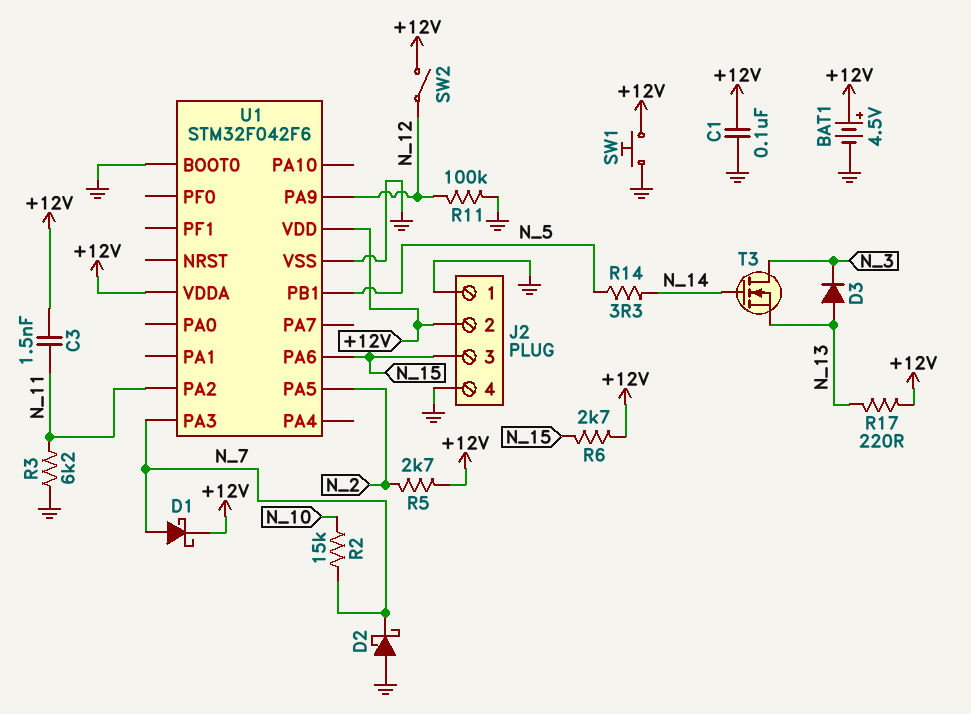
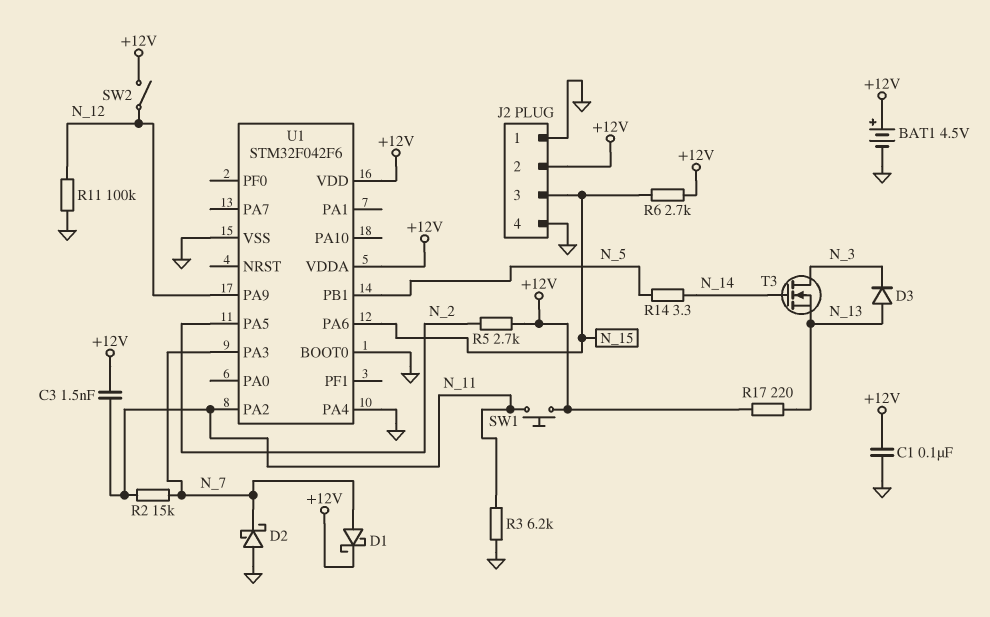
R2: 15k (N_7, N_10) -> 15k (N_7, N_11)
SW1: button (+12V, GND) -> button (+12V, N_11)
U1 pin PA4: none -> GND

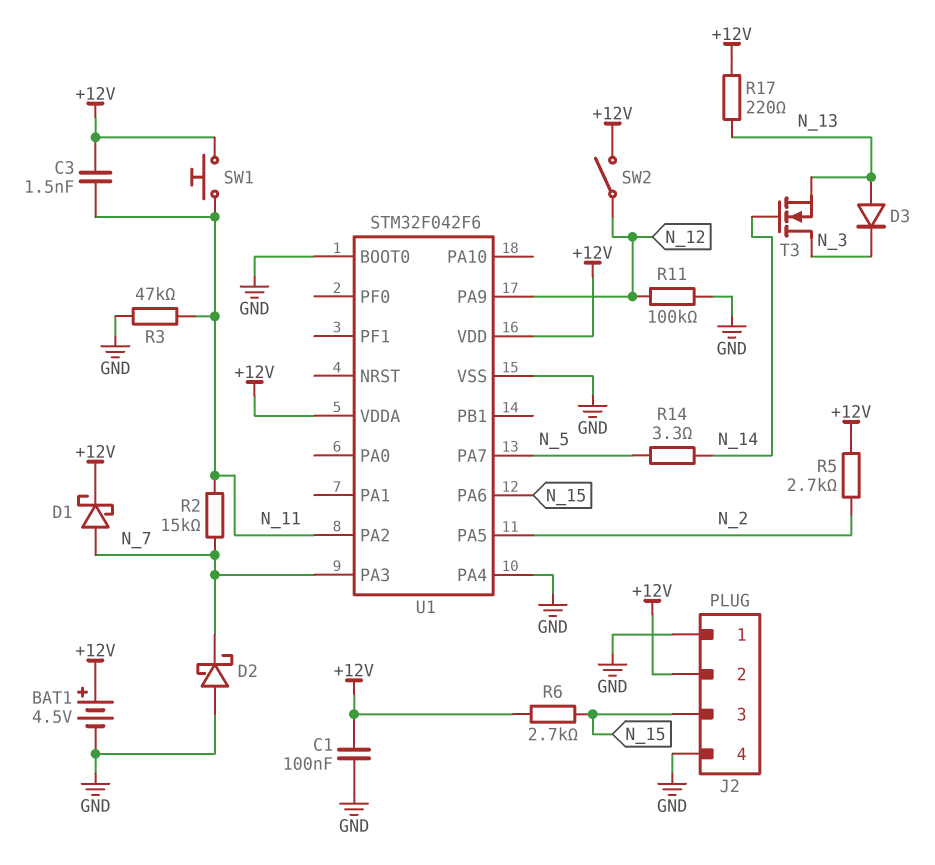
R3: 6.2k (GND, N_11) -> 47k (GND, N_11)
U1 pin PA7: none -> N_5
U1 pin PB1: N_5 -> none

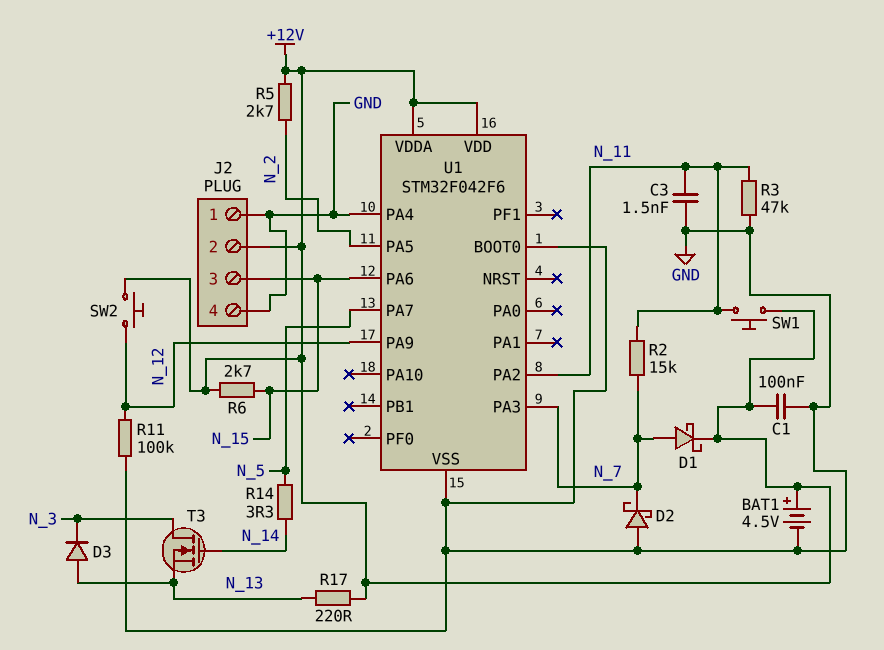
C3: 1.5nF (+12V, N_11) -> 1.5nF (GND, N_11)
SW2: switch (+12V, N_12) -> button (+12V, N_12)

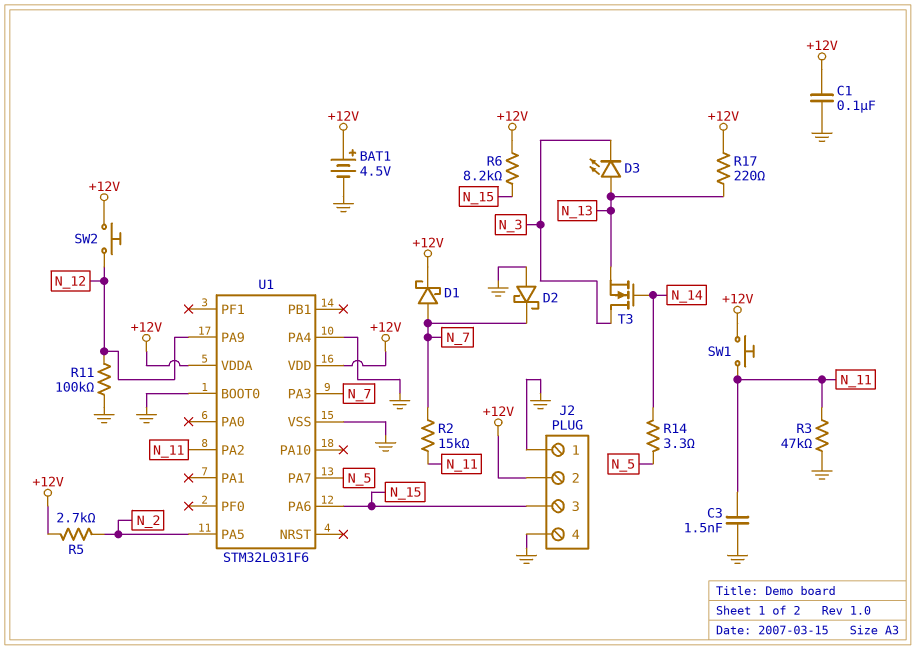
D3: diode (A N_13, K N_3) -> LED (A N_13, K N_3)
R6: 2.7k (+12V, N_15) -> 8.2k (+12V, N_15)
U1: STM32F042F6 -> STM32L031F6

